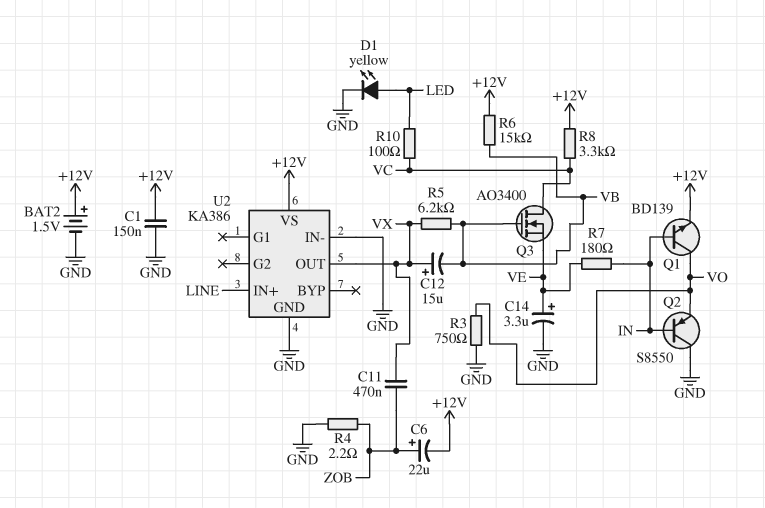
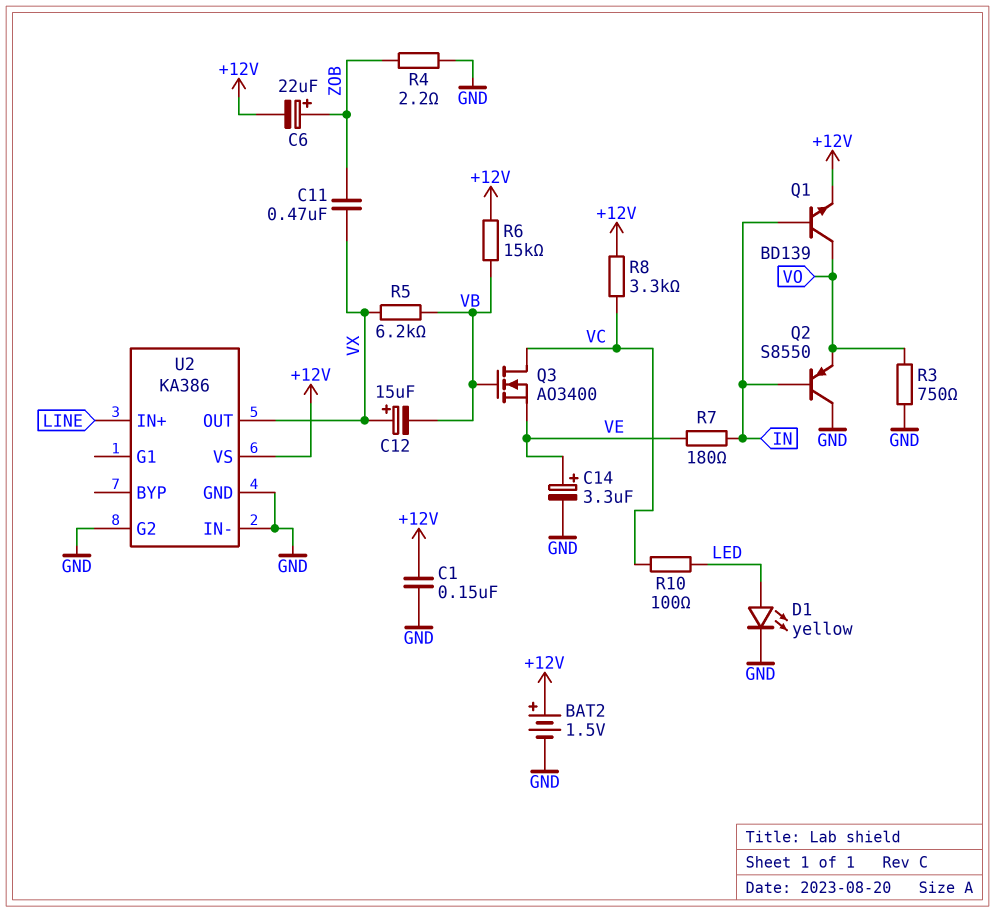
U2 pin G2: none -> GND

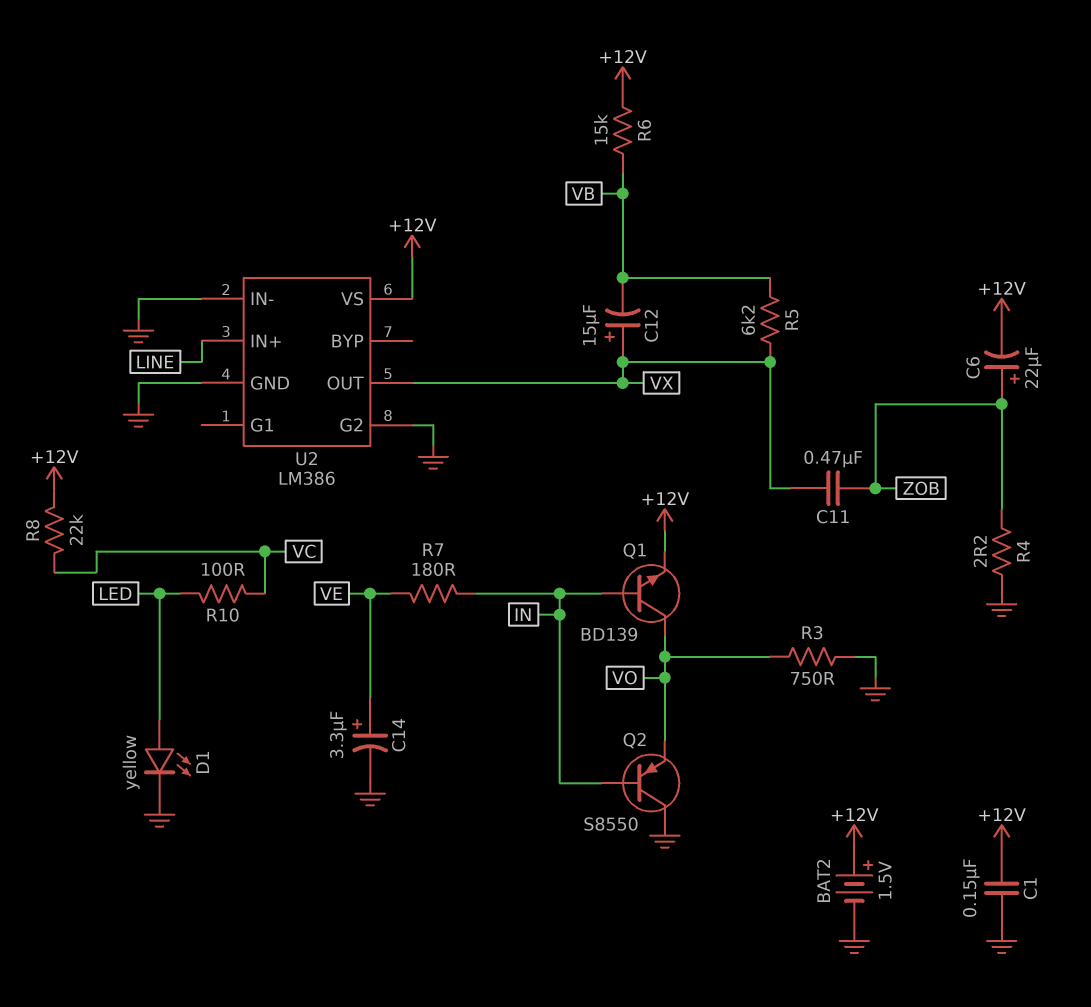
Q3: NMOS AO3400 (G VB, D VC, S VE) -> none
R8: 3.3k (+12V, VC) -> 22k (+12V, VC)
U2: KA386 -> LM386

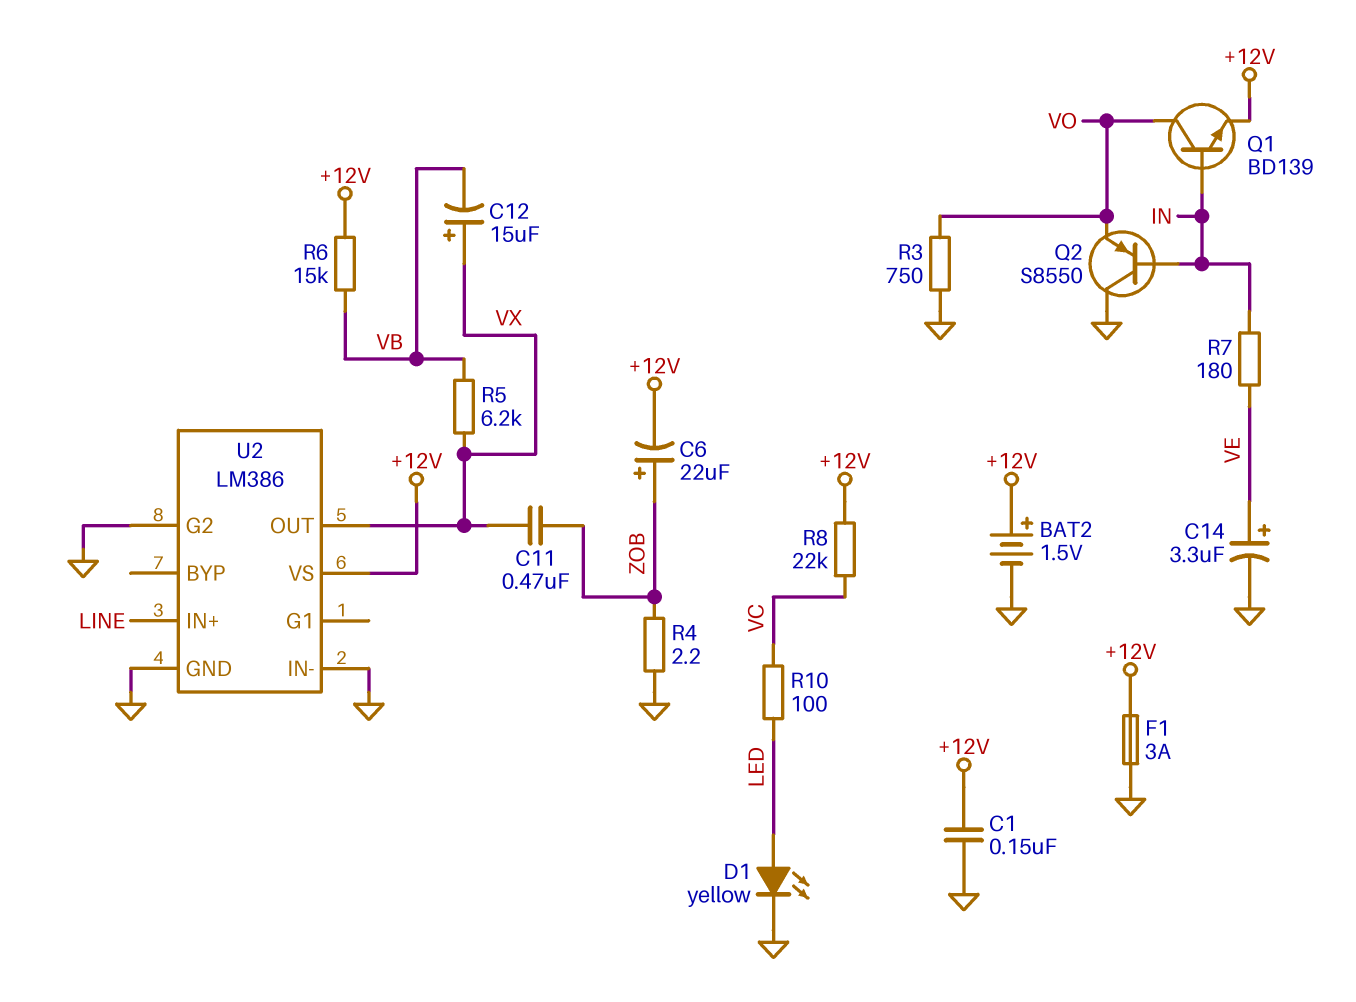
F1: none -> 3A (+12V, GND)

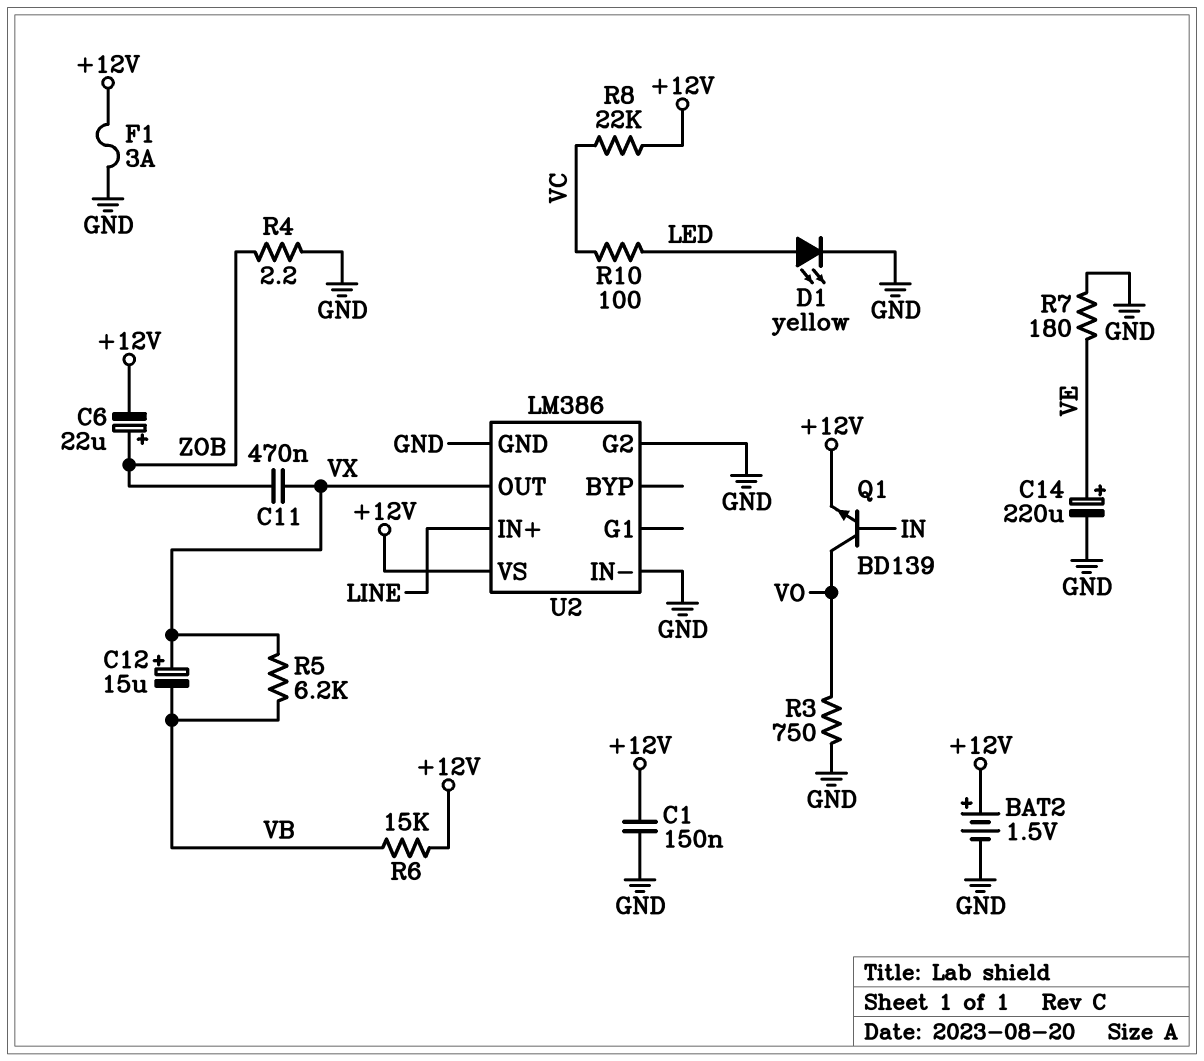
C14: 3.3uF (plus VE, minus GND) -> 220uF (plus VE, minus GND)
Q2: PNP S8550 (B IN, C GND, E VO) -> none
R7: 180 (IN, VE) -> 180 (GND, VE)

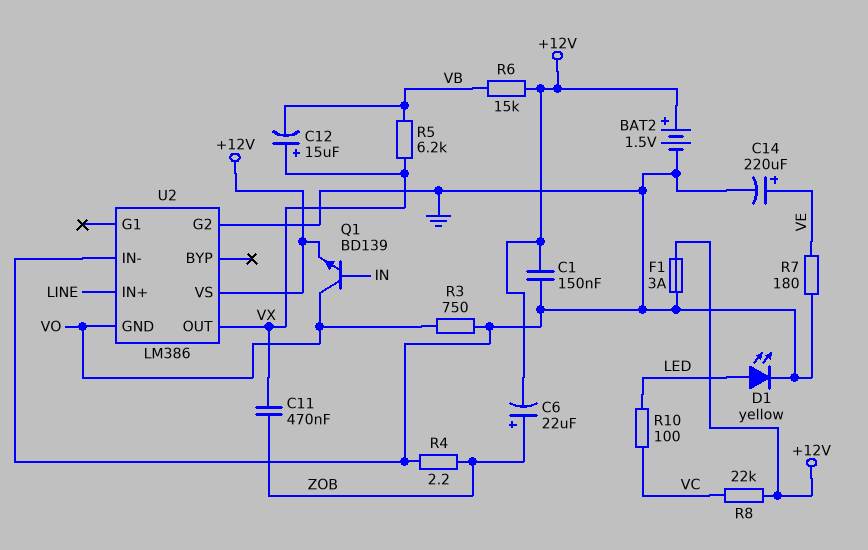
U2 pin GND: GND -> VO

